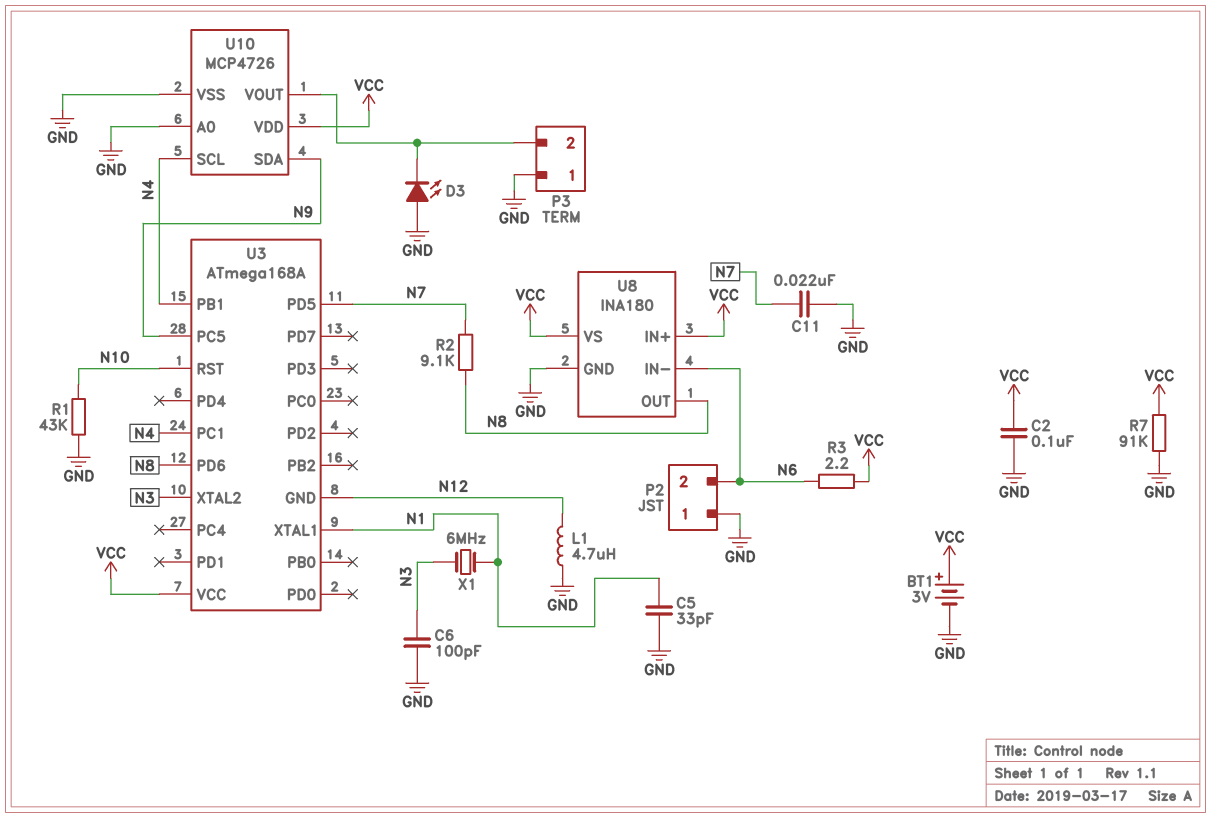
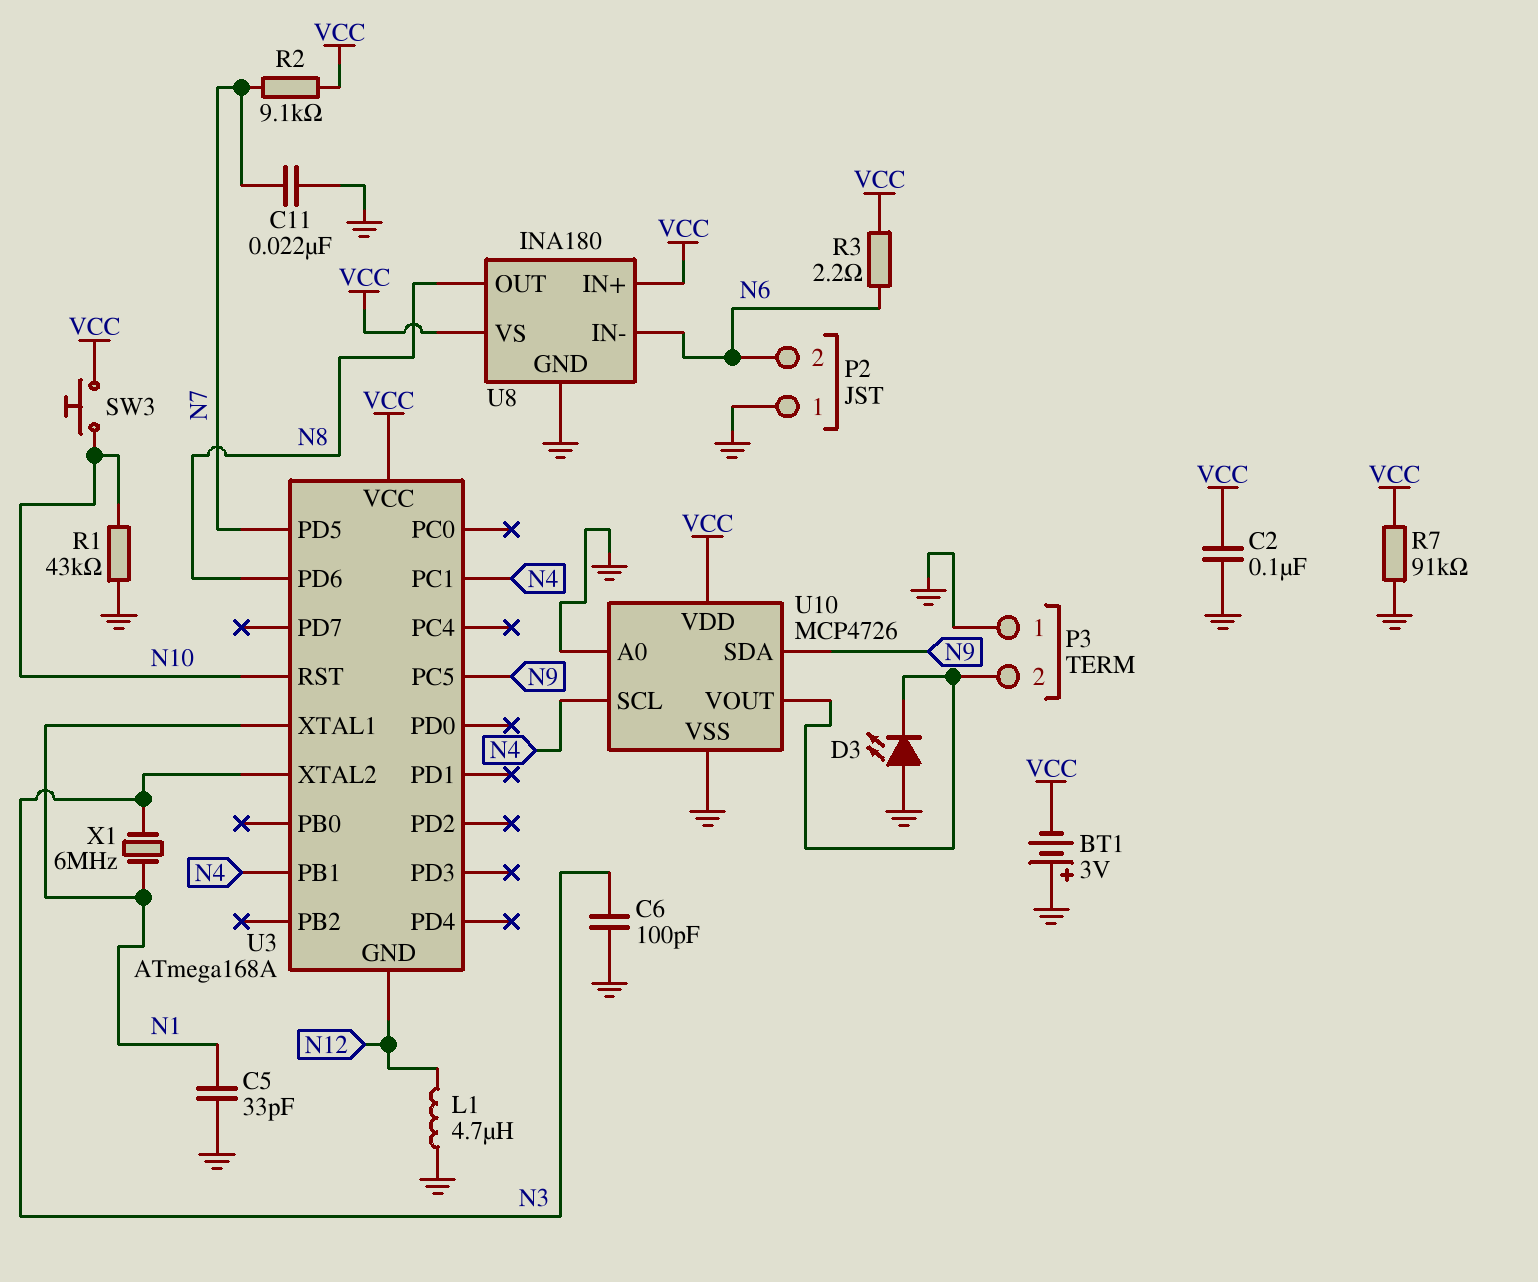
BT1: 3V (plus VCC, minus GND) -> 3V (plus GND, minus VCC)
R2: 9.1k (N7, N8) -> 9.1k (N7, VCC)
SW3: none -> button (N10, VCC)

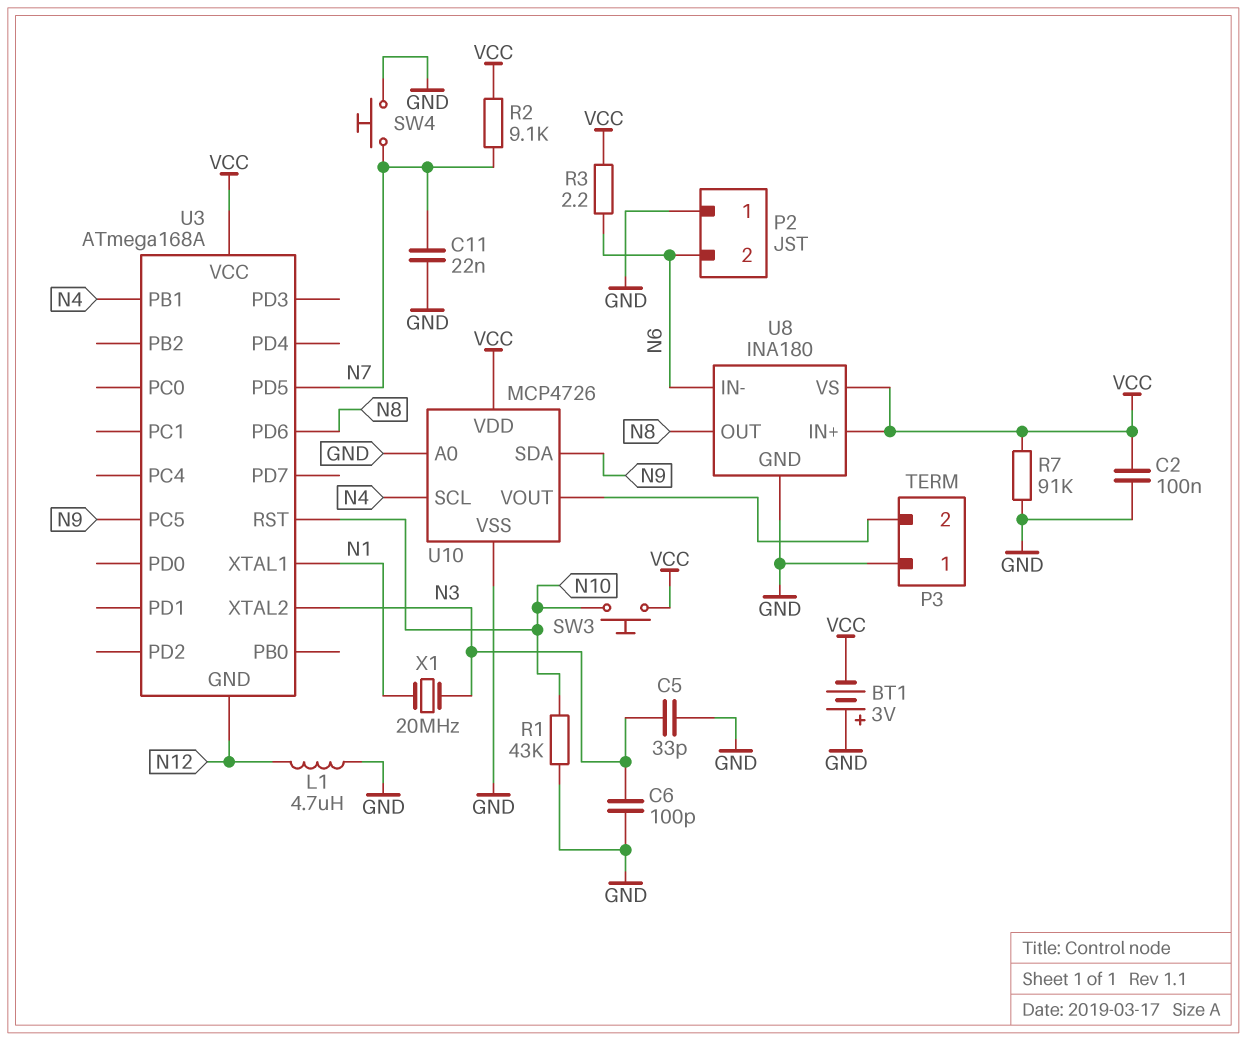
C5: 33pF (GND, N1) -> 33pF (GND, N3)
D3: LED (A GND, K P3/2) -> none
SW4: none -> button (GND, N7)
U3 pin PC1: N4 -> none
X1: 6MHz (N1, N3) -> 20MHz (N1, N3)

